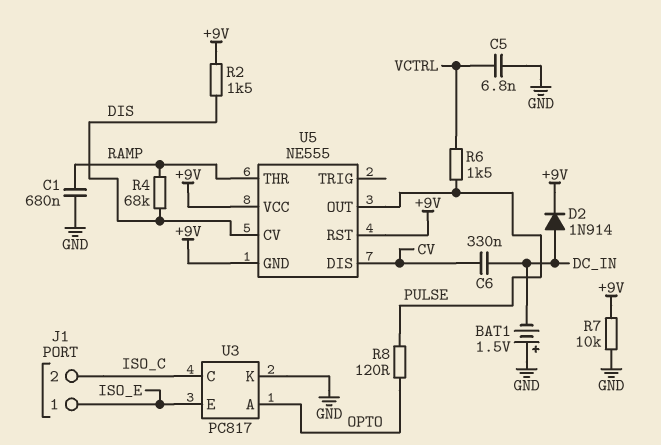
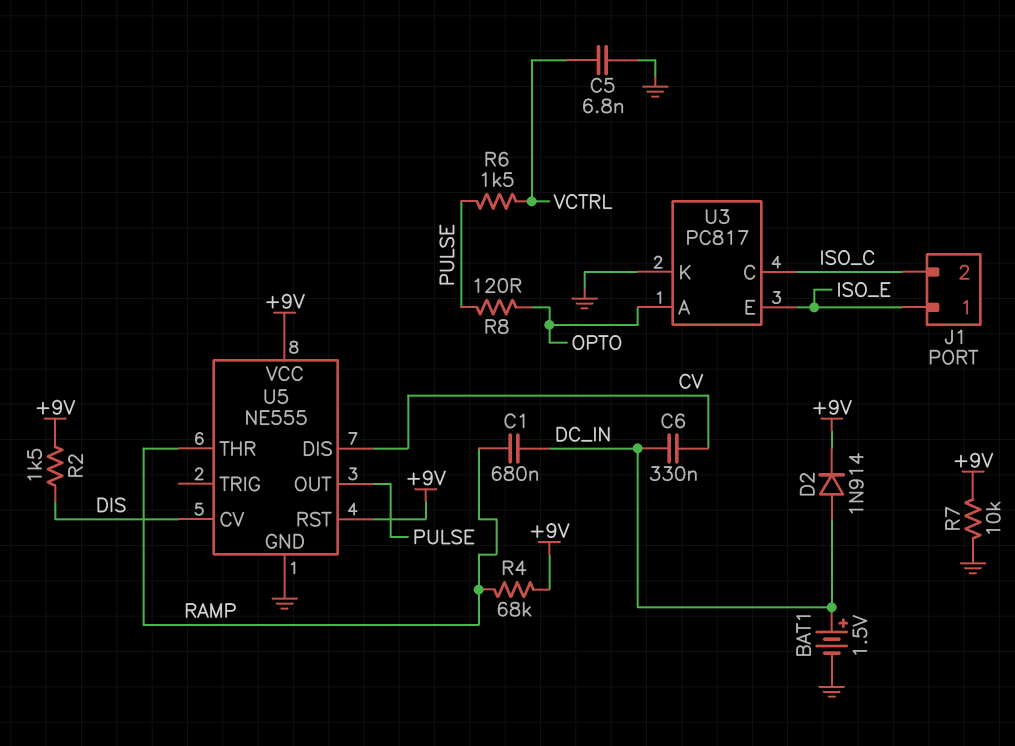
BAT1: 1.5V (plus GND, minus DC_IN) -> 1.5V (plus DC_IN, minus GND)
C1: 680nF (GND, RAMP) -> 680nF (DC_IN, RAMP)
R4: 68k (DIS, RAMP) -> 68k (+9V, RAMP)
U5 pin GND: +9V -> GND

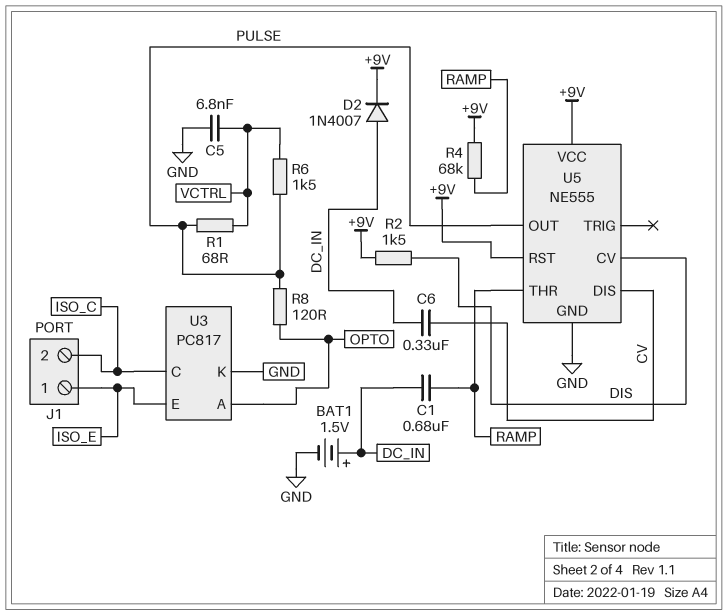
D2: diode 1N914 (A DC_IN, K +9V) -> diode 1N4007 (A DC_IN, K +9V)
R1: none -> 68 (PULSE, VCTRL)
R7: 10k (+9V, GND) -> none

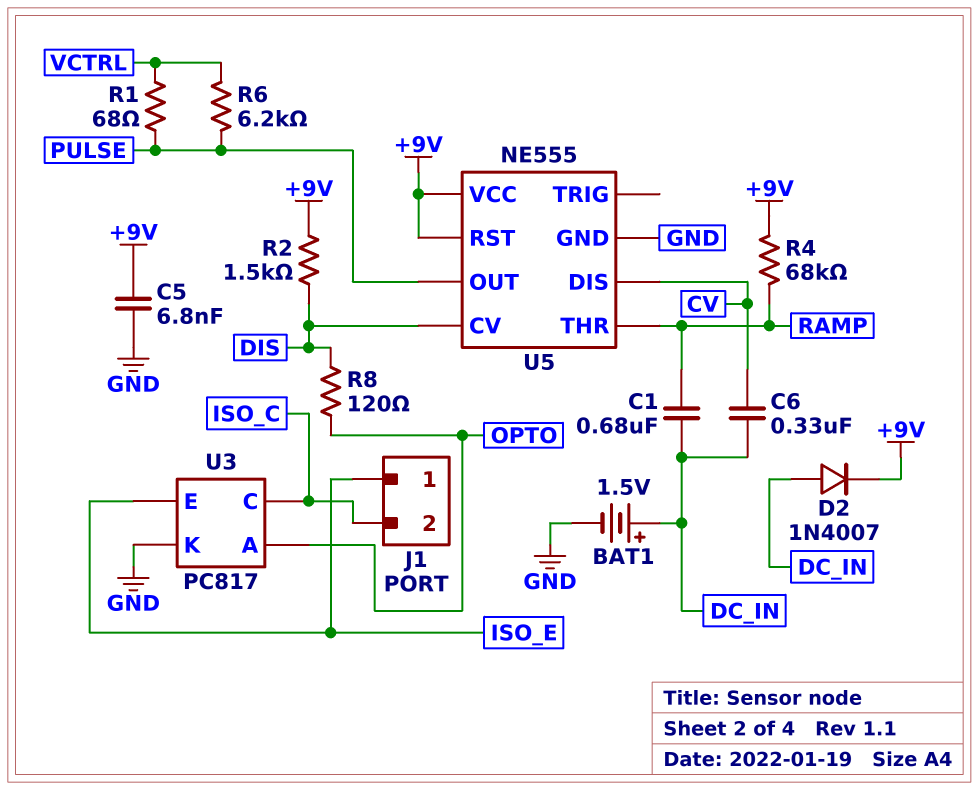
C5: 6.8nF (GND, VCTRL) -> 6.8nF (+9V, GND)
R6: 1.5k (PULSE, VCTRL) -> 6.2k (PULSE, VCTRL)
R8: 120 (OPTO, PULSE) -> 120 (DIS, OPTO)

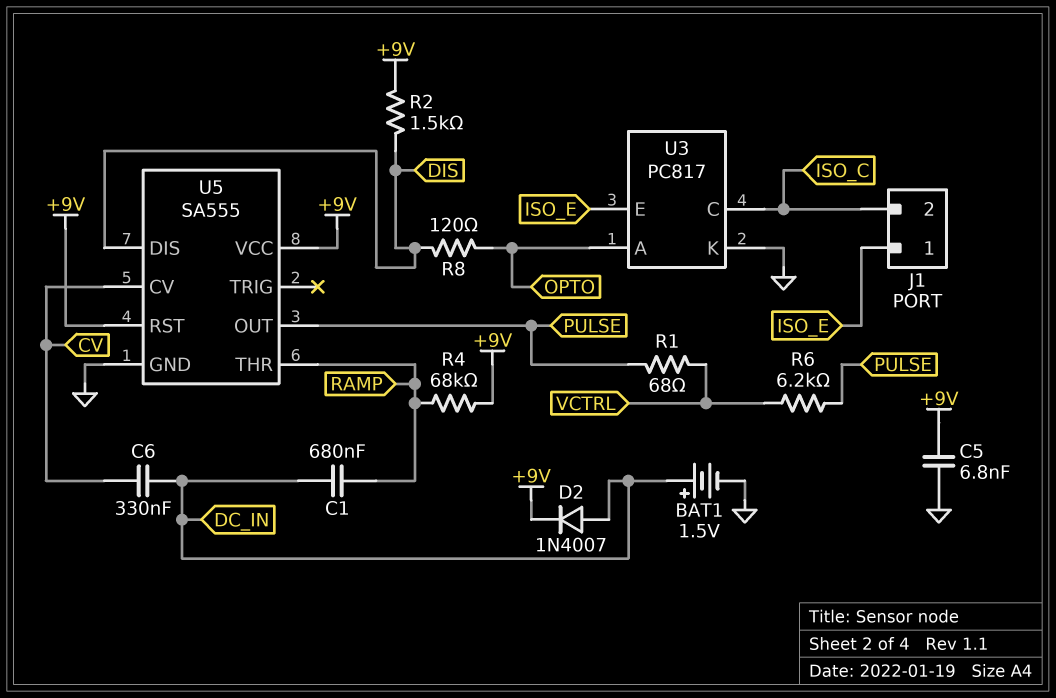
U5: NE555 -> SA555
U5 pin CV: DIS -> CV
U5 pin DIS: CV -> DIS

